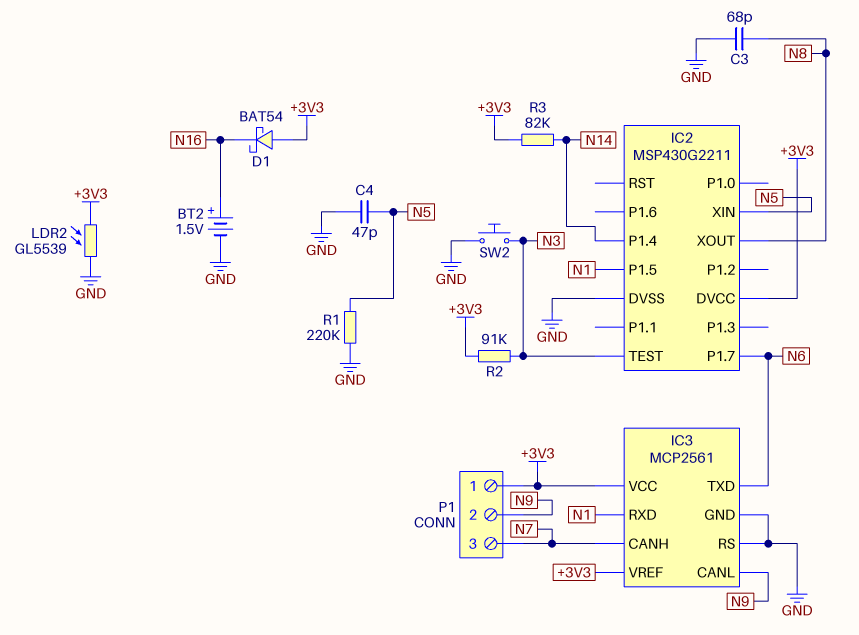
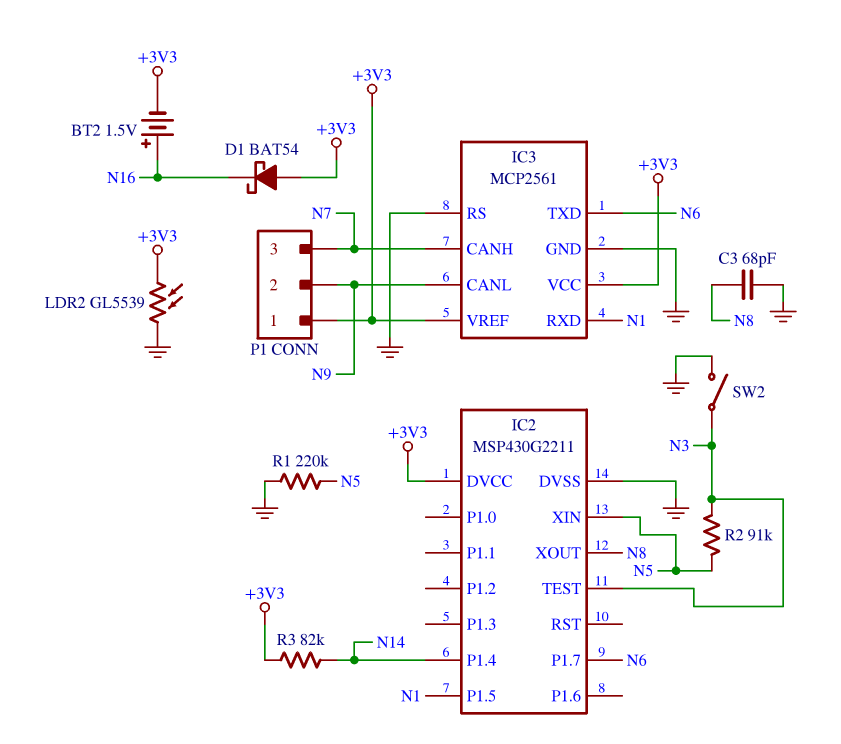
BT2: 1.5V (plus N16, minus GND) -> 1.5V (plus N16, minus +3V3)
C4: 47pF (GND, N5) -> none
R2: 91k (+3V3, N3) -> 91k (N3, N5)
SW2: button (GND, N3) -> switch (GND, N3)

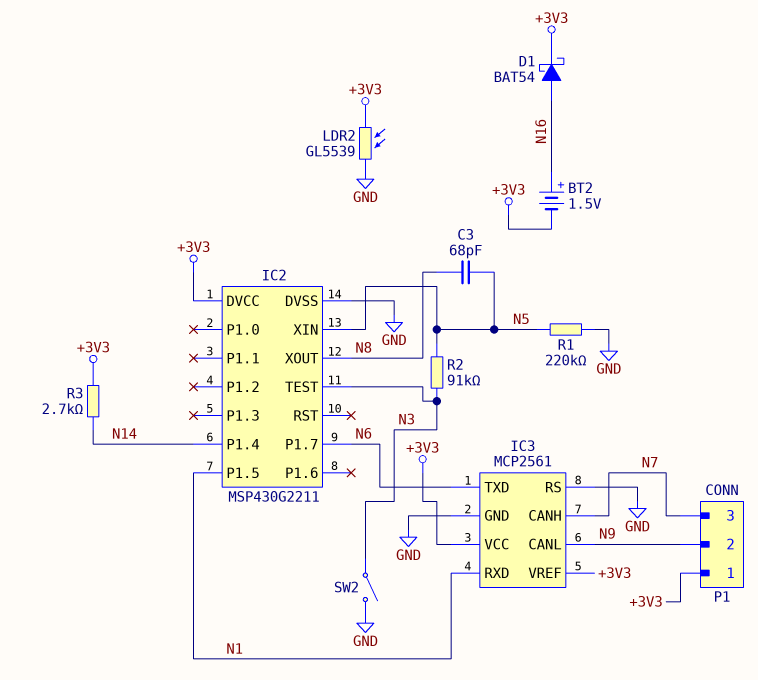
C3: 68pF (GND, N8) -> 68pF (N5, N8)
D1: schottky BAT54 (A +3V3, K N16) -> schottky BAT54 (A N16, K +3V3)
R3: 82k (+3V3, N14) -> 2.7k (+3V3, N14)

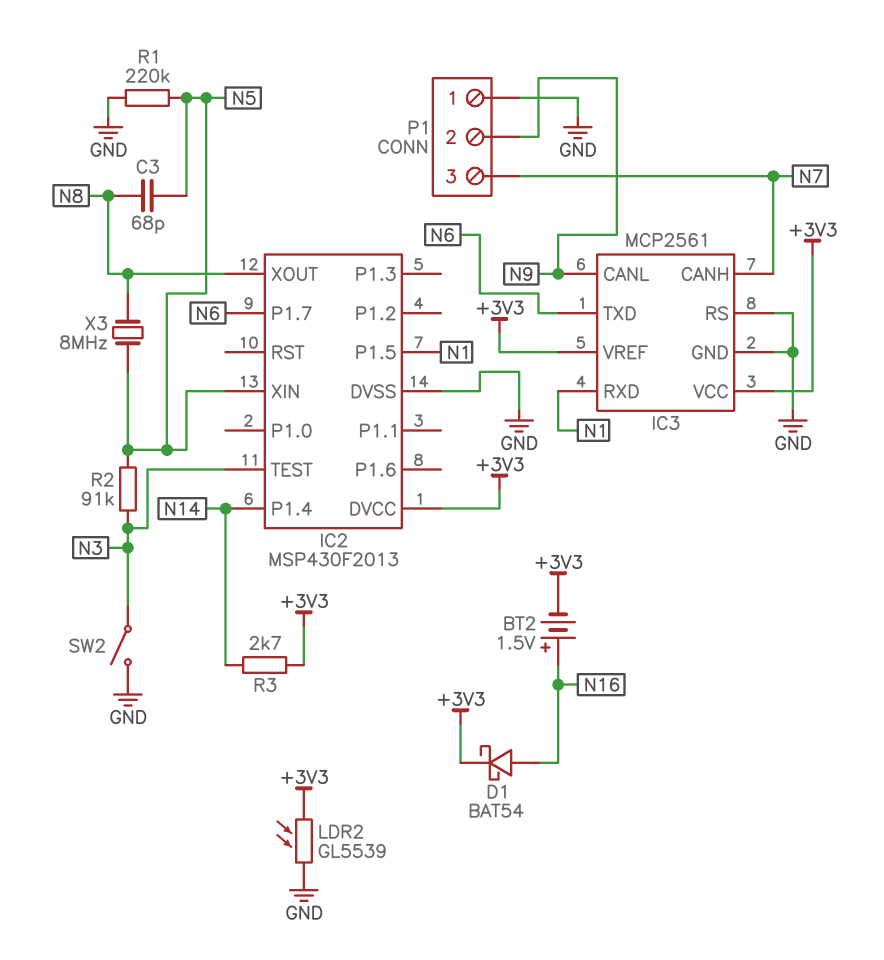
IC2: MSP430G2211 -> MSP430F2013
P1 pin 1: +3V3 -> GND
X3: none -> 8MHz (N5, N8)

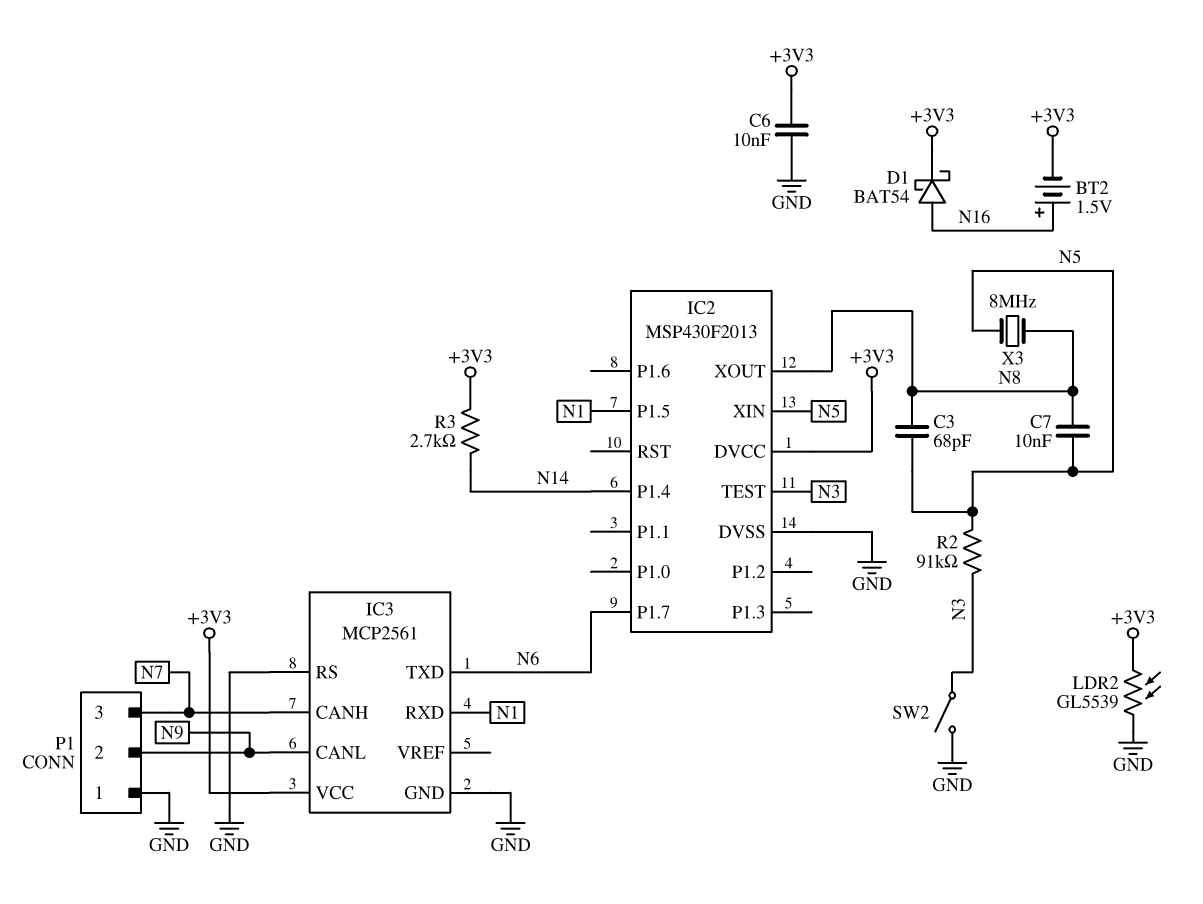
C6: none -> 10nF (+3V3, GND)
C7: none -> 10nF (N5, N8)
IC3 pin VREF: +3V3 -> none
R1: 220k (GND, N5) -> none

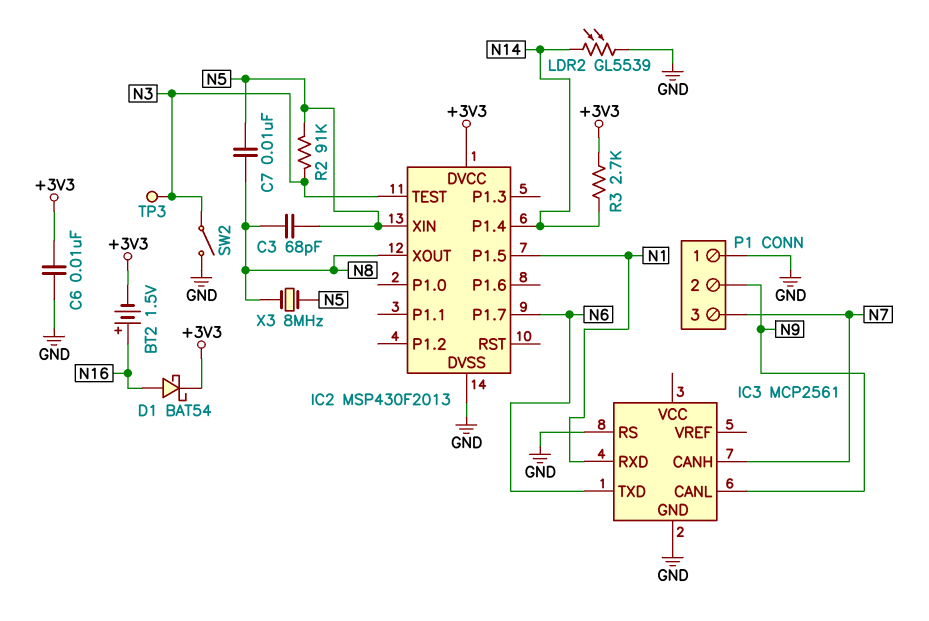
IC3 pin VCC: +3V3 -> none
LDR2: GL5539 (+3V3, GND) -> GL5539 (GND, N14)
TP3: none -> test point (N3)

